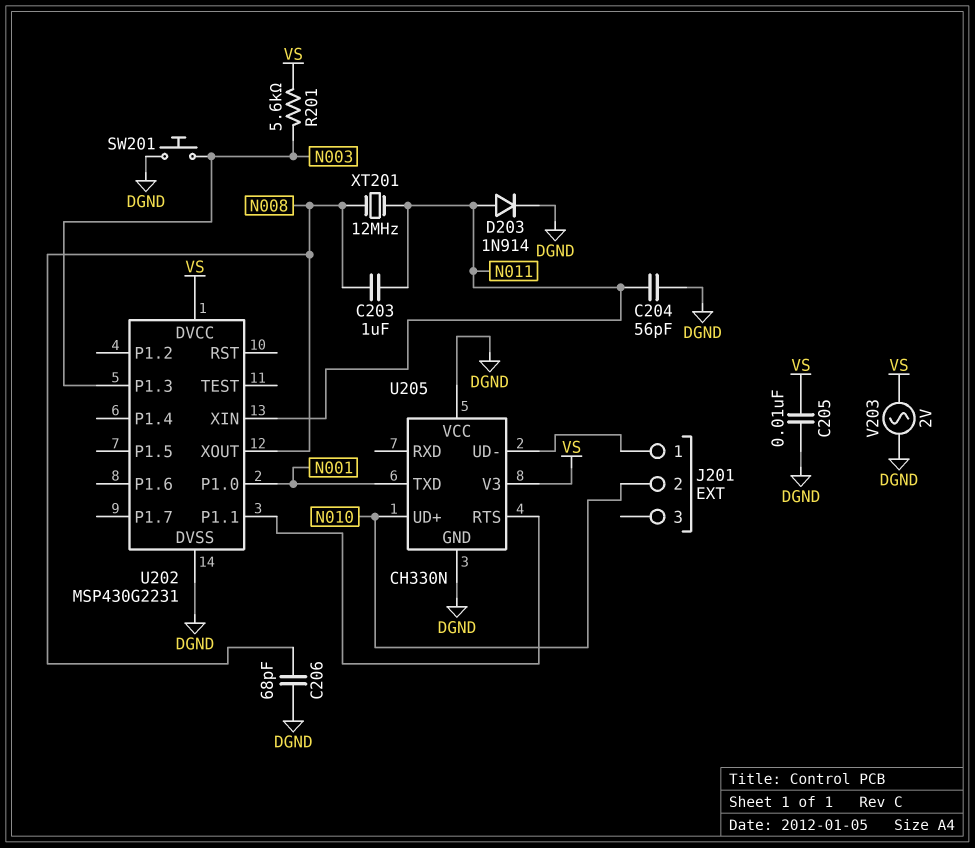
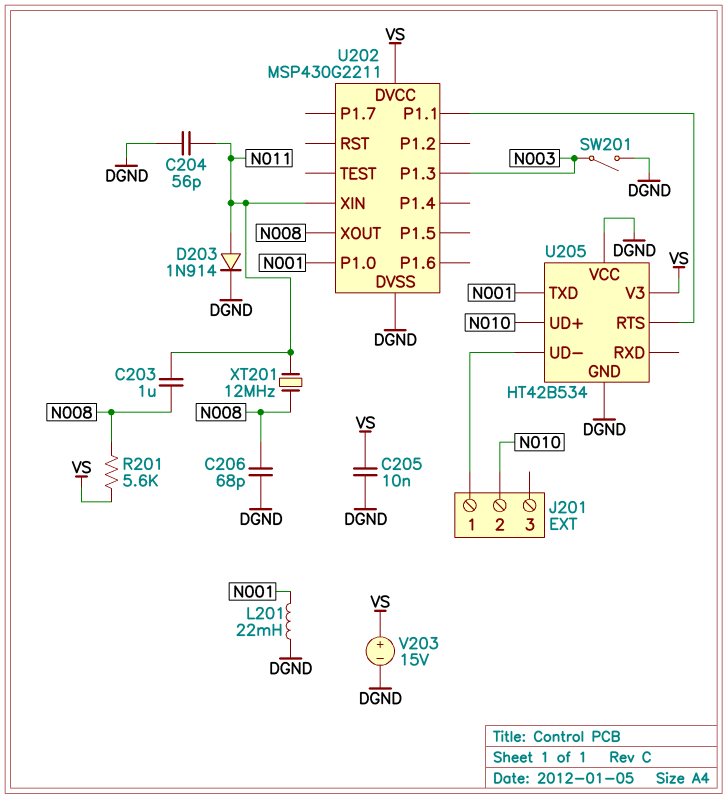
L201: none -> 22mH (DGND, N001)
R201: 5.6k (N003, VS) -> 5.6k (N008, VS)
SW201: button (DGND, N003) -> switch (DGND, N003)
U202: MSP430G2231 -> MSP430G2211
U205: CH330N -> HT42B534
V203: AC 2V (DGND, VS) -> 15V (plus VS, minus DGND)

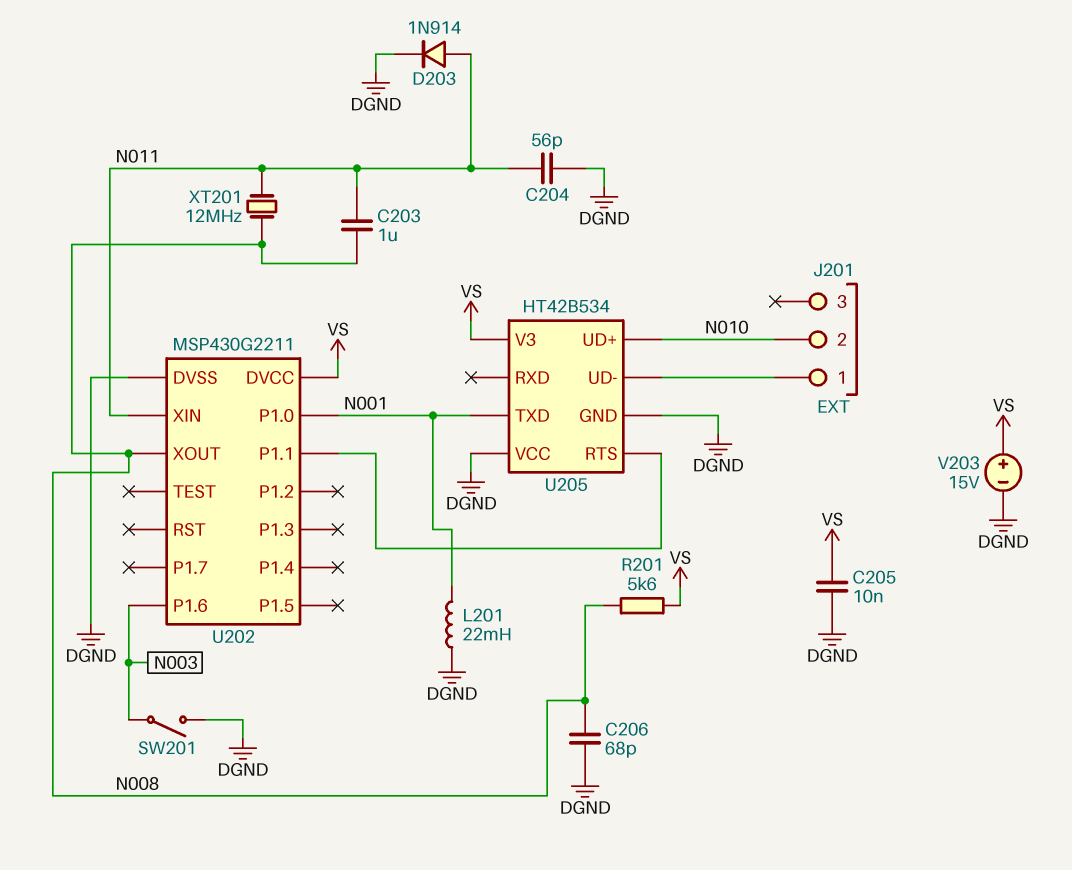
U202 pin P1.3: N003 -> none
U202 pin P1.6: none -> N003

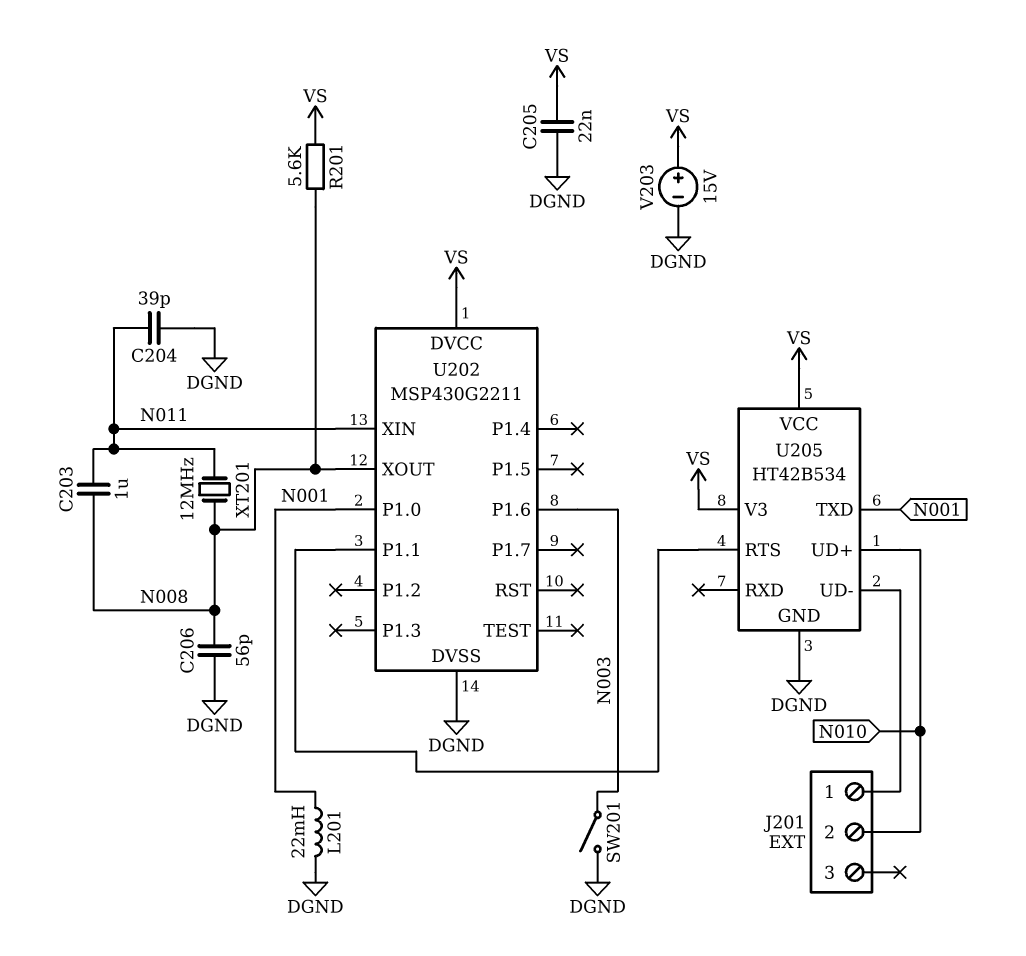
C204: 56pF (DGND, N011) -> 39pF (DGND, N011)
C205: 10nF (DGND, VS) -> 22nF (DGND, VS)
C206: 68pF (DGND, N008) -> 56pF (DGND, N008)
D203: diode 1N914 (A N011, K DGND) -> none
U205 pin VCC: DGND -> VS

